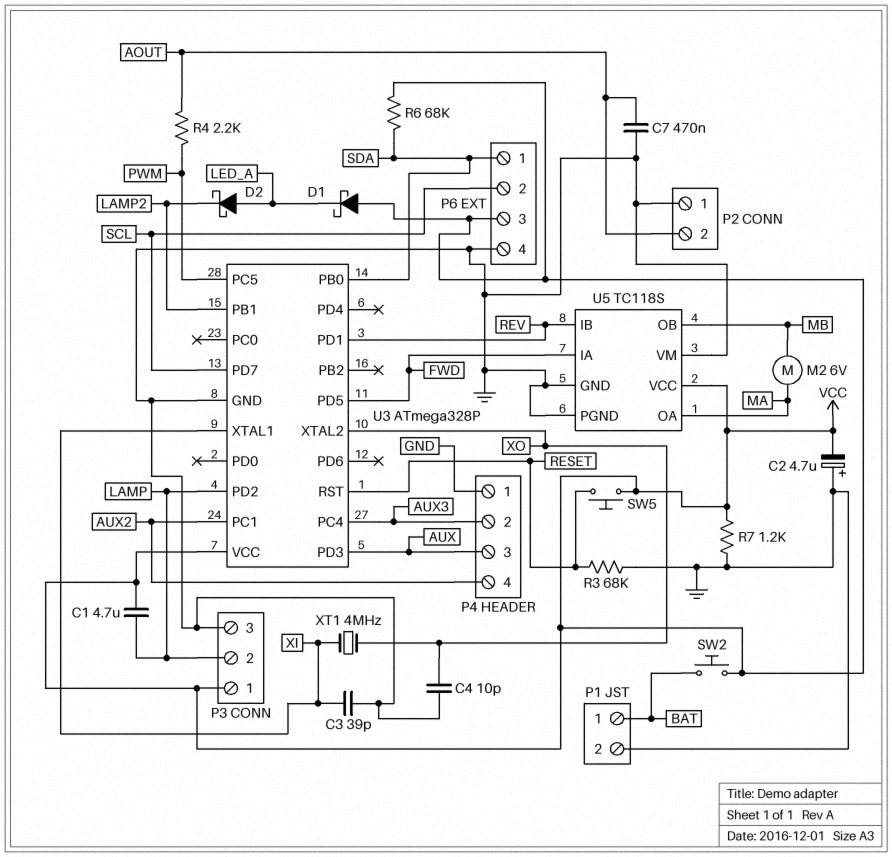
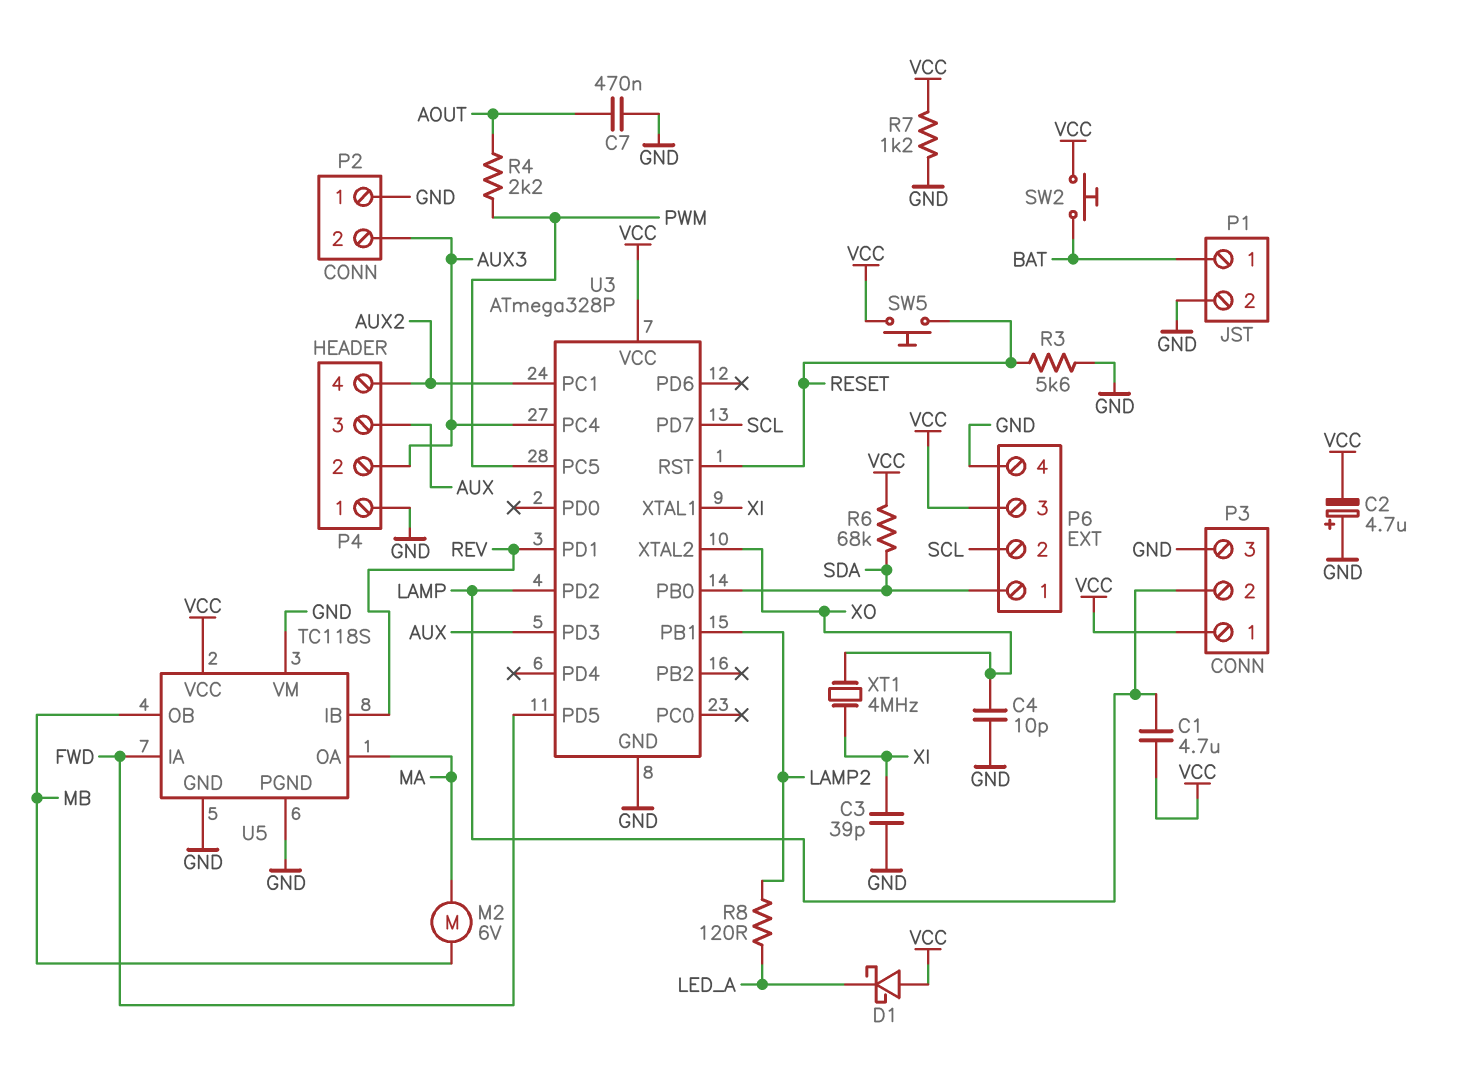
D2: schottky (A LED_A, K LAMP2) -> none
P2 pin 2: AOUT -> AUX3
R3: 68k (GND, RESET) -> 5.6k (GND, RESET)
R8: none -> 120 (LAMP2, LED_A)

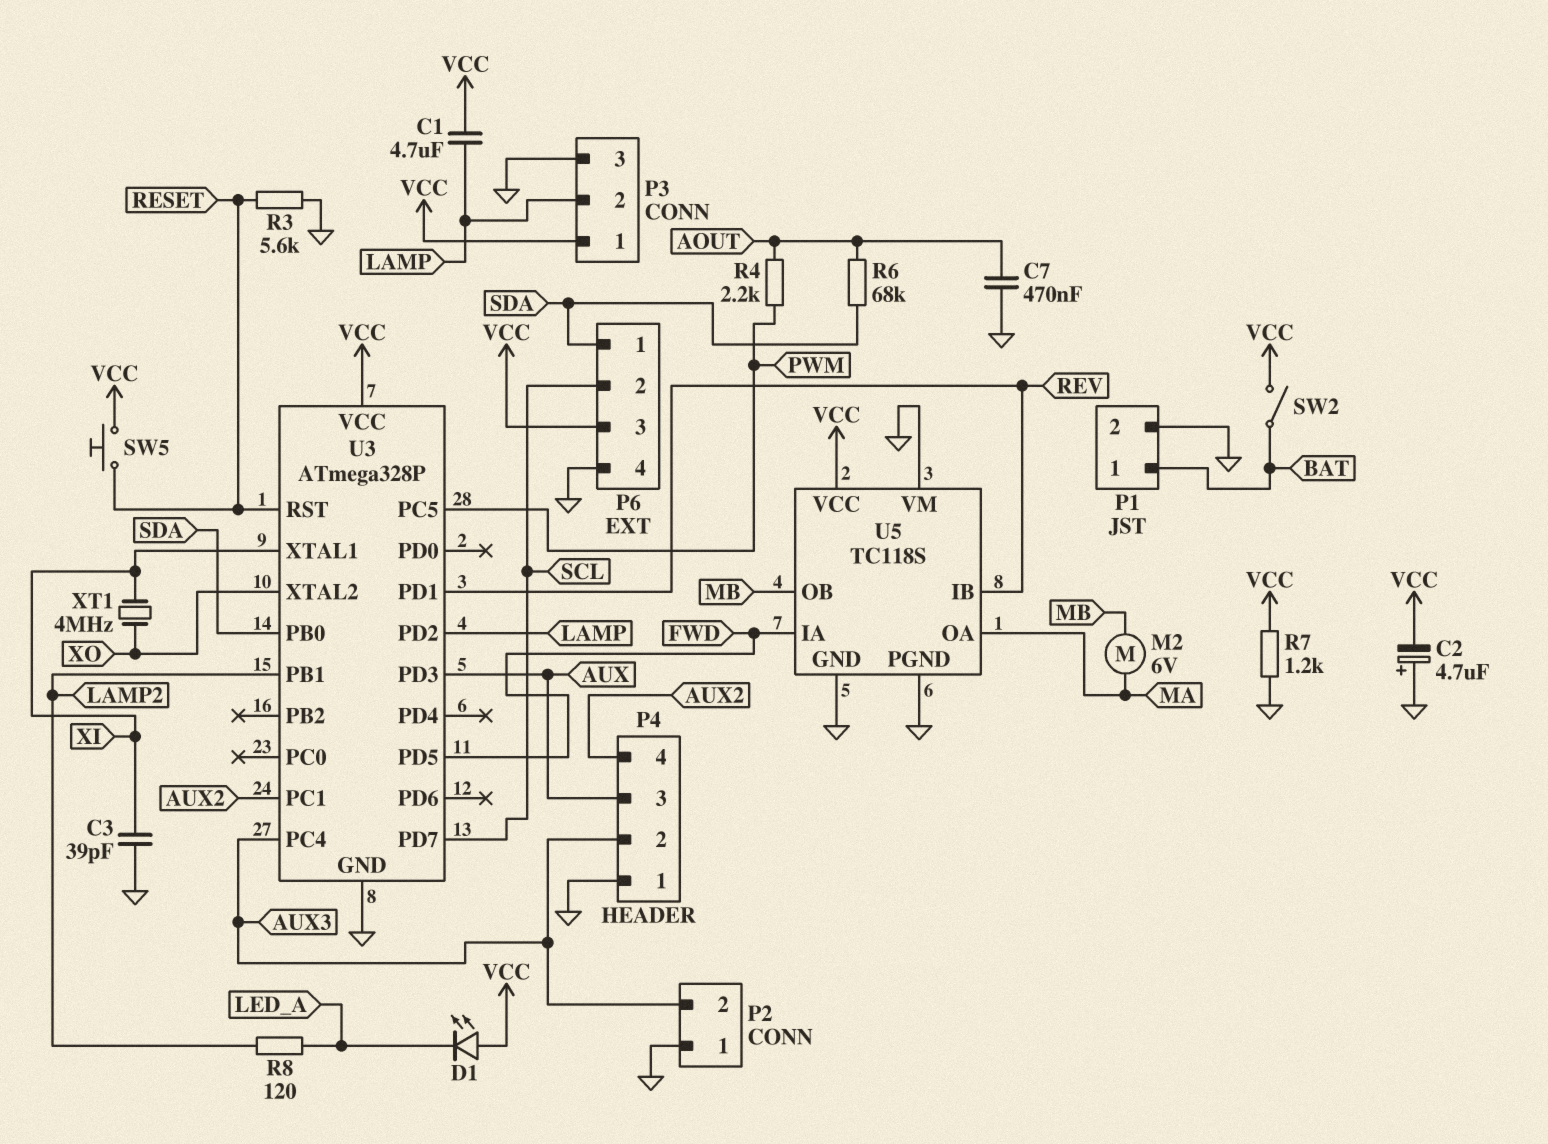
C4: 10pF (GND, XO) -> none
D1: schottky (A VCC, K LED_A) -> LED (A VCC, K LED_A)
R6: 68k (SDA, VCC) -> 68k (AOUT, SDA)
SW2: button (BAT, VCC) -> switch (BAT, VCC)

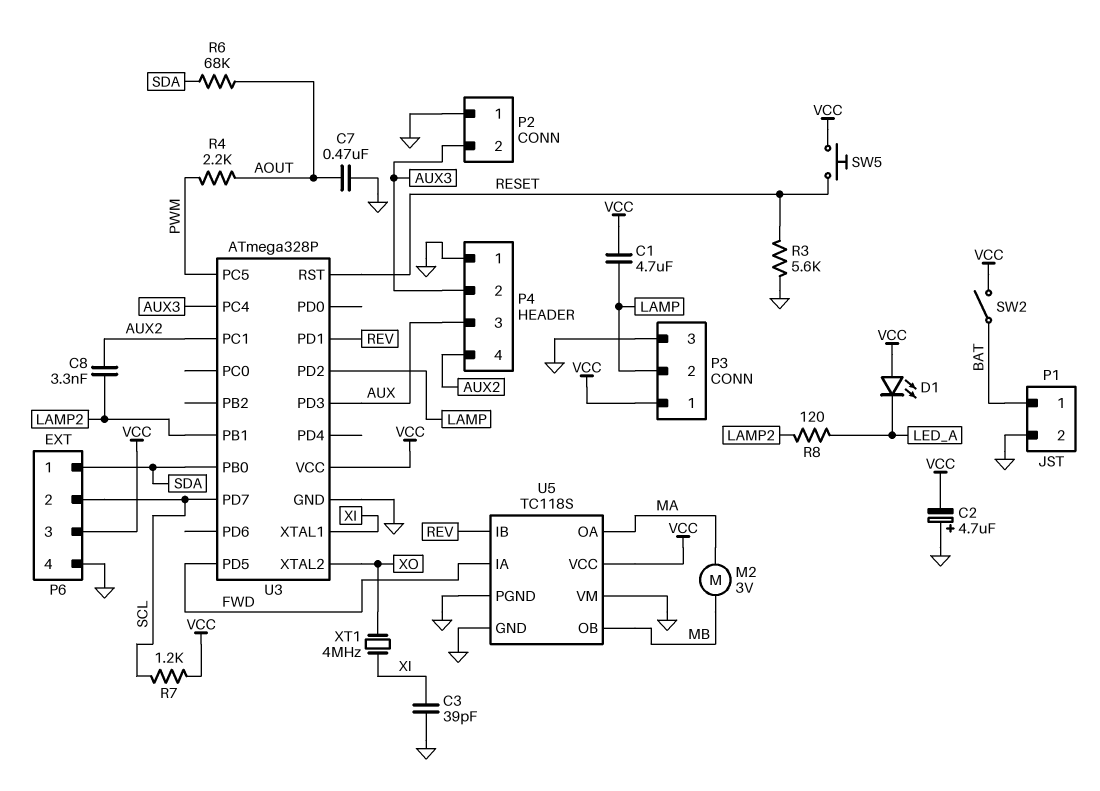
C8: none -> 3.3nF (AUX2, LAMP2)
M2: motor 6V (MA, MB) -> motor 3V (MA, MB)
R7: 1.2k (GND, VCC) -> 1.2k (SCL, VCC)

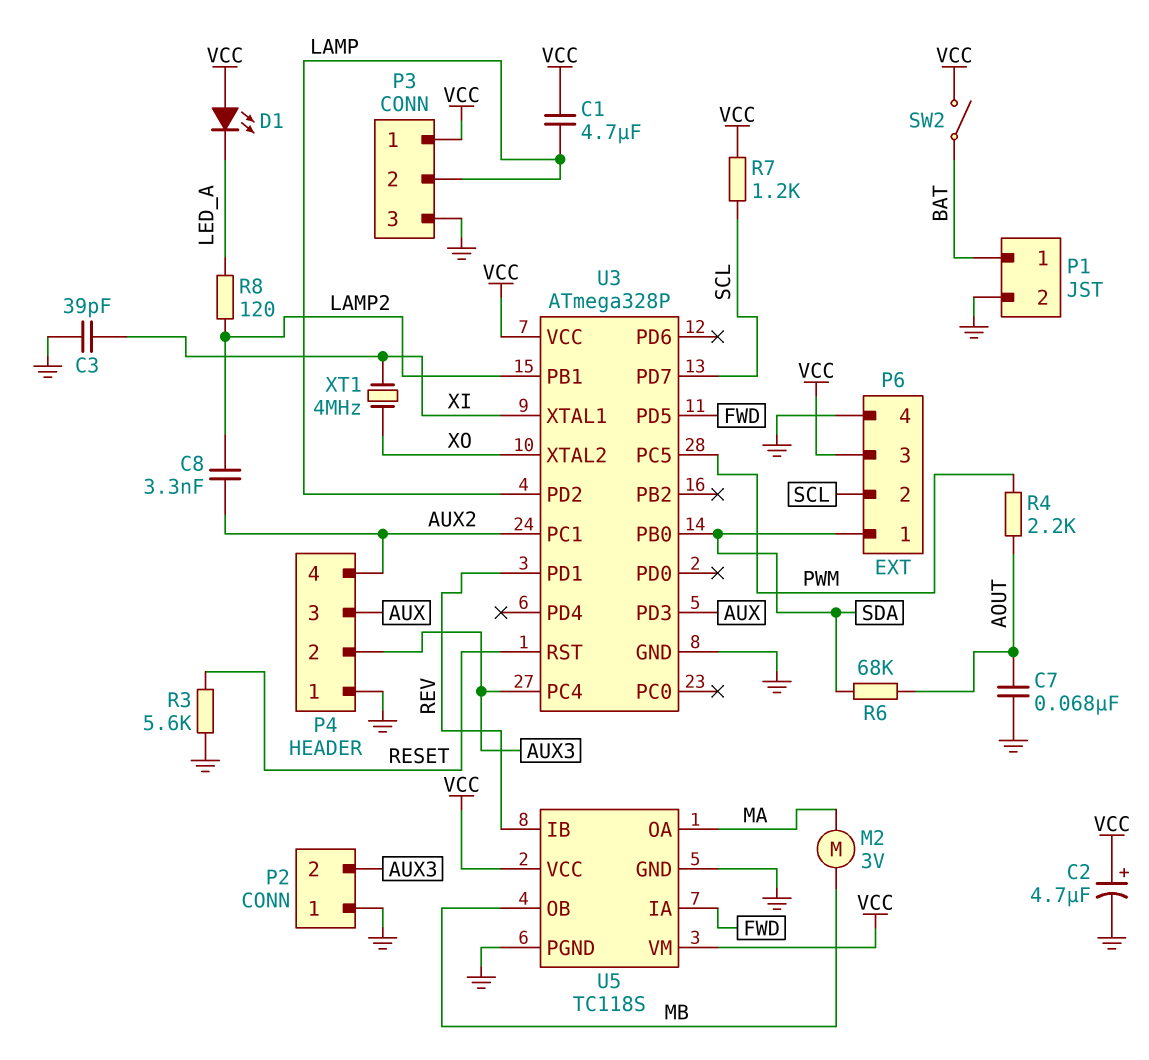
C2: 4.7uF (plus GND, minus VCC) -> 4.7uF (plus VCC, minus GND)
C7: 470nF (AOUT, GND) -> 68nF (AOUT, GND)
SW5: button (RESET, VCC) -> none
U5 pin VM: GND -> VCC

